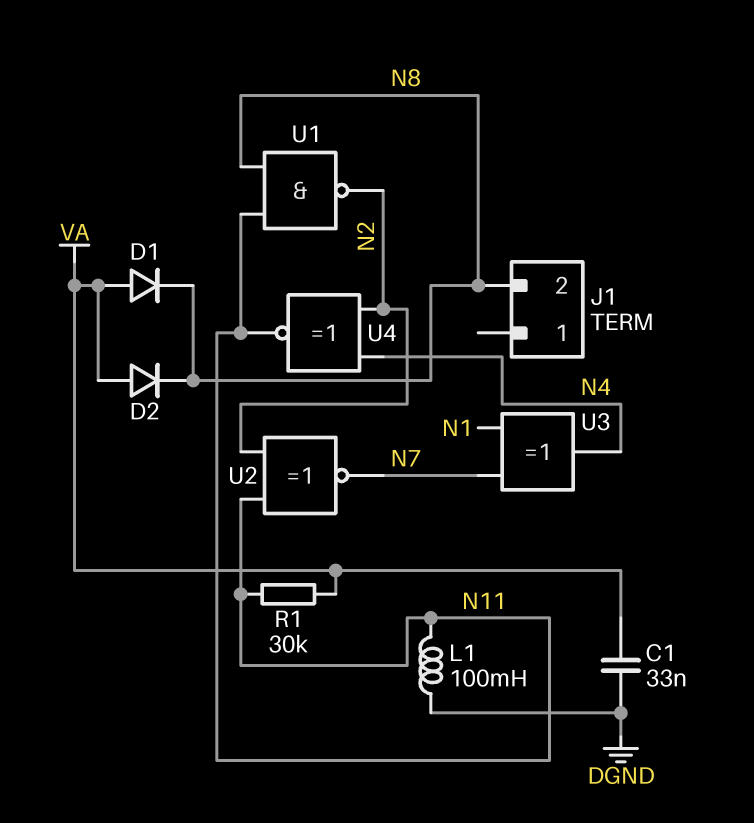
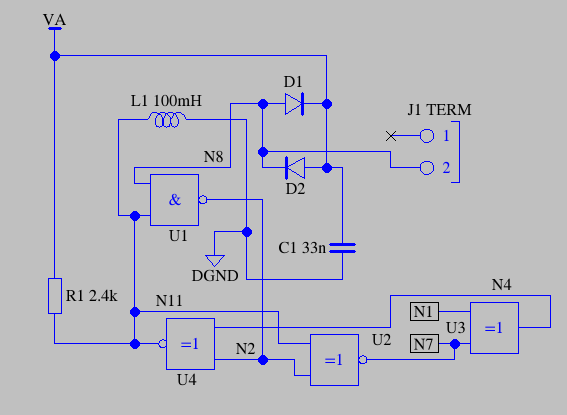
D1: diode (A VA, K N8) -> diode (A N8, K VA)
R1: 30k (N11, VA) -> 2.4k (N11, VA)

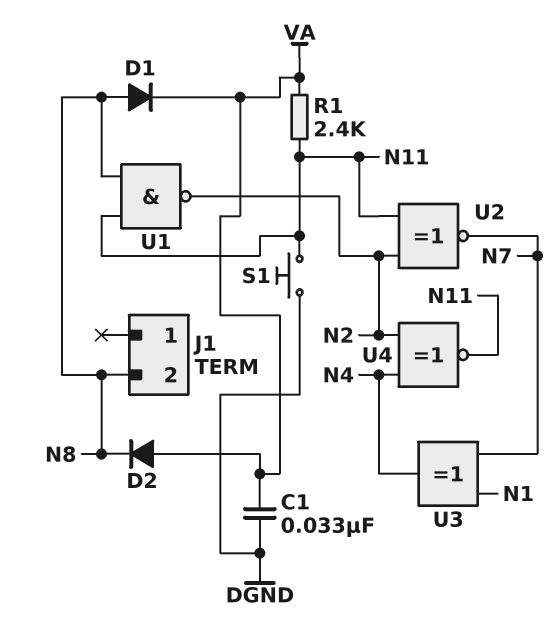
L1: 100mH (DGND, N11) -> none
S1: none -> button (DGND, N11)

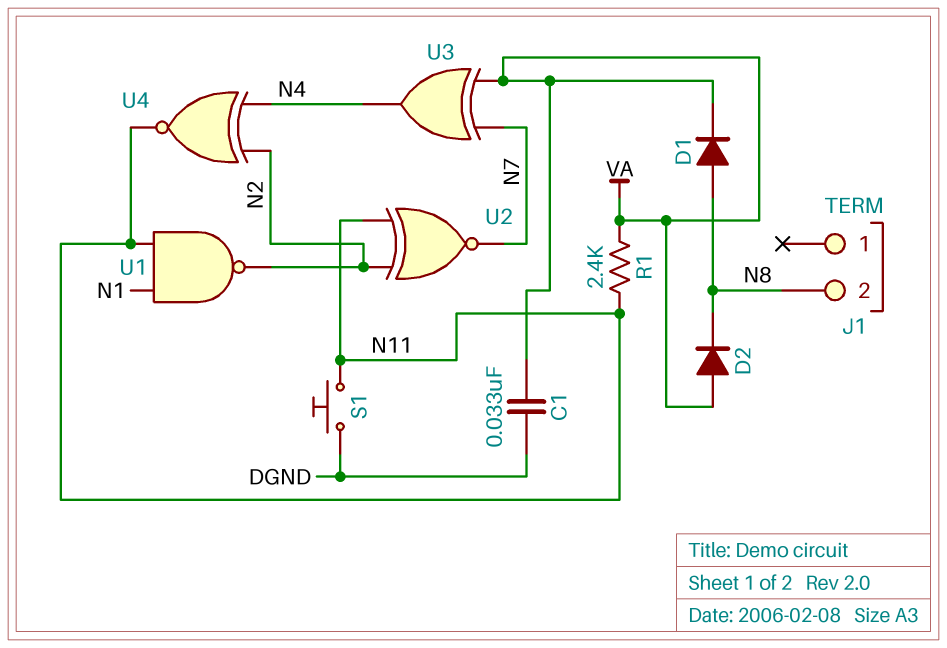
U1: NAND (in N8, in N11, out N2) -> NAND (in N1, in N11, out N2)
U3: XOR (in N1, in N7, out N4) -> XOR (in N7, in VA, out N4)

